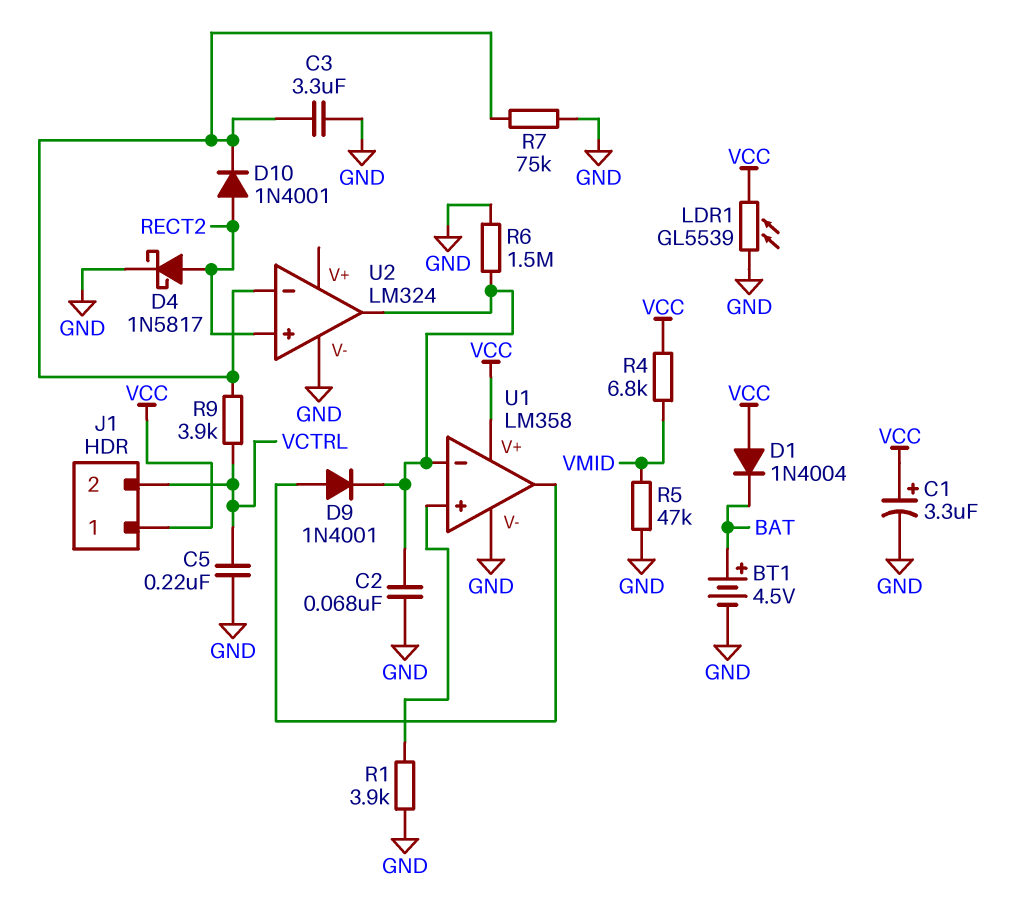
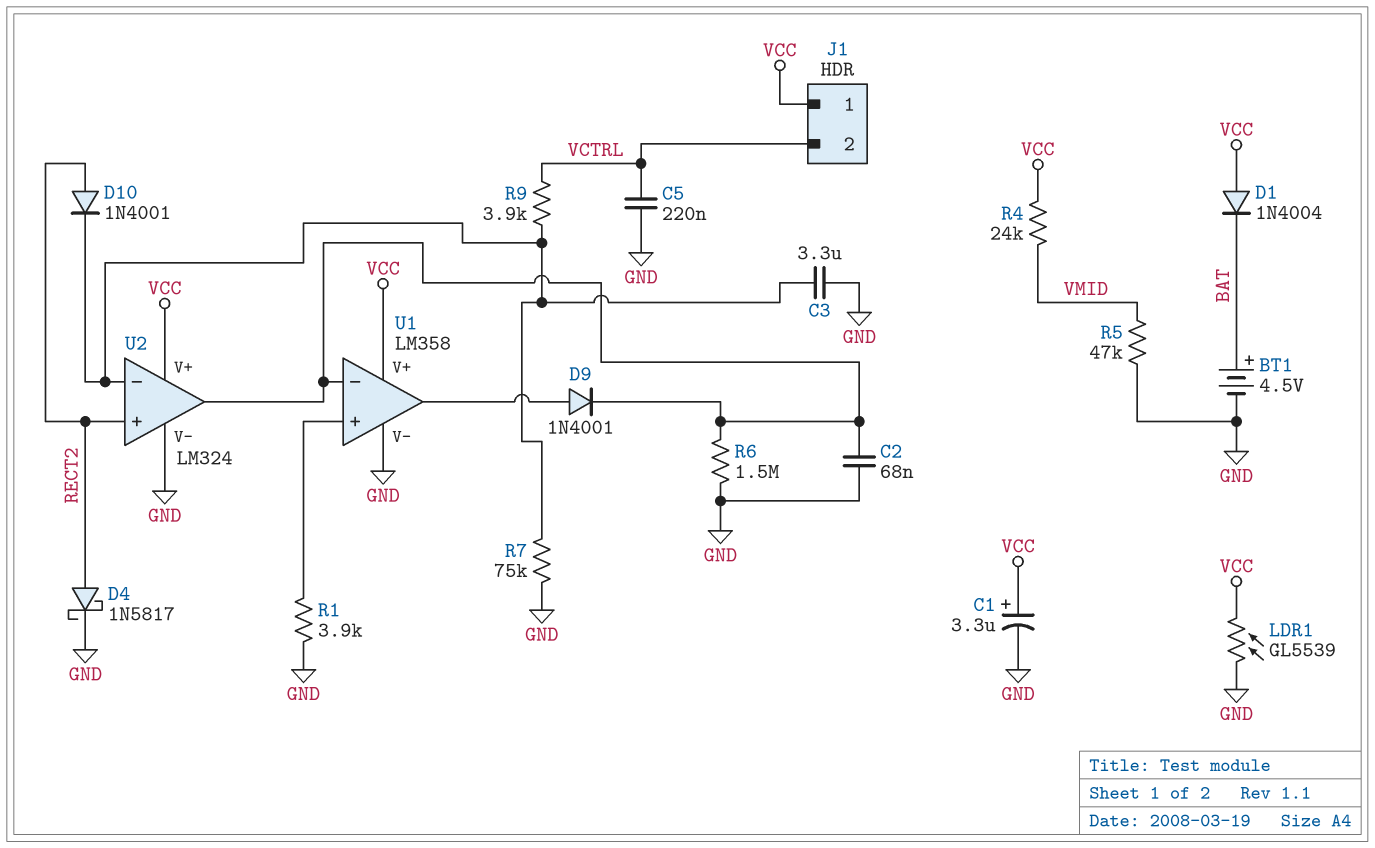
R4: 6.8k (VCC, VMID) -> 24k (VCC, VMID)
U2 pin V+: none -> VCC

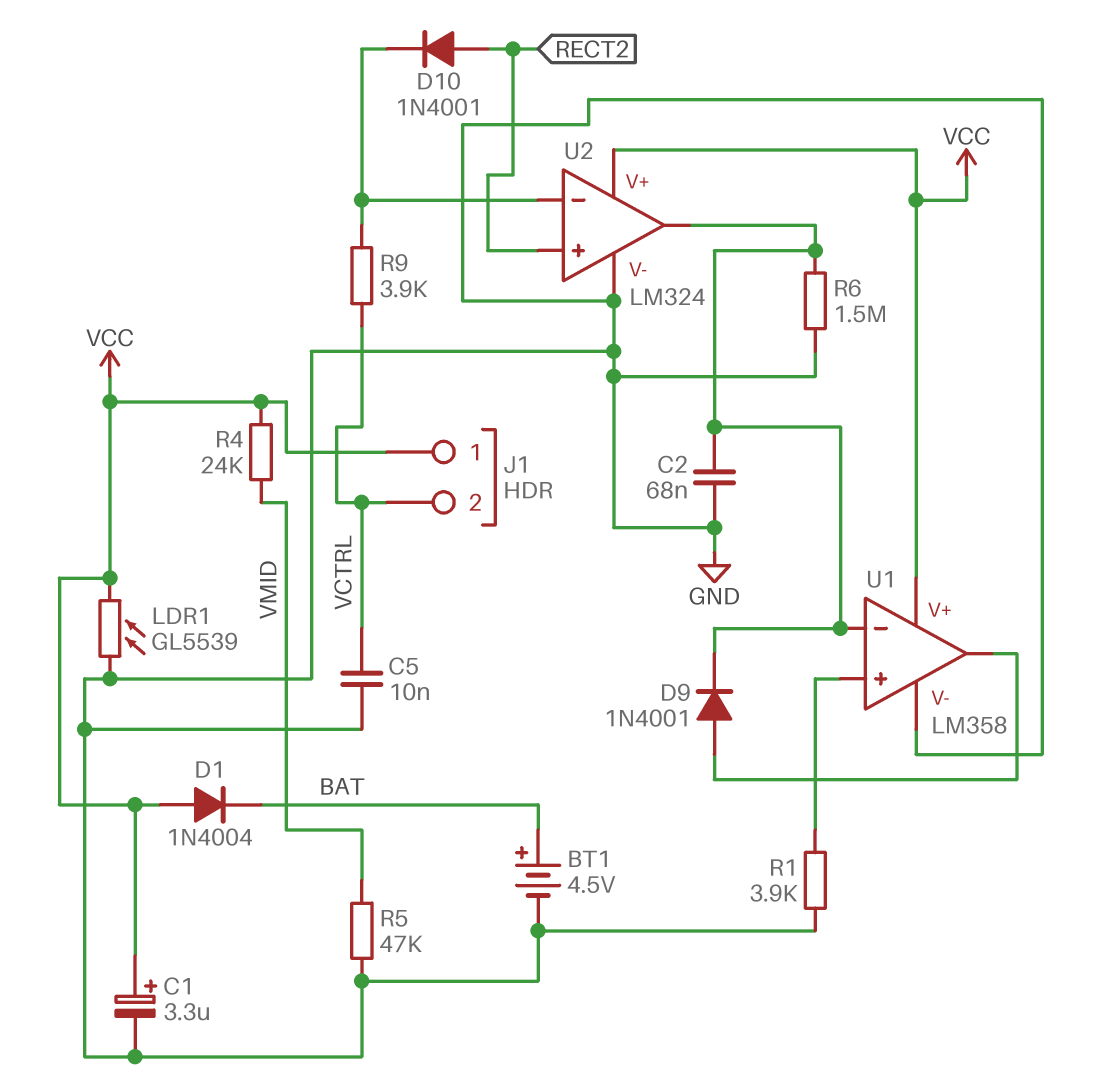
C3: 3.3uF (GND, U2/in-) -> none
C5: 220nF (GND, VCTRL) -> 10nF (GND, VCTRL)
D4: schottky 1N5817 (A RECT2, K GND) -> none
R7: 75k (GND, U2/in-) -> none

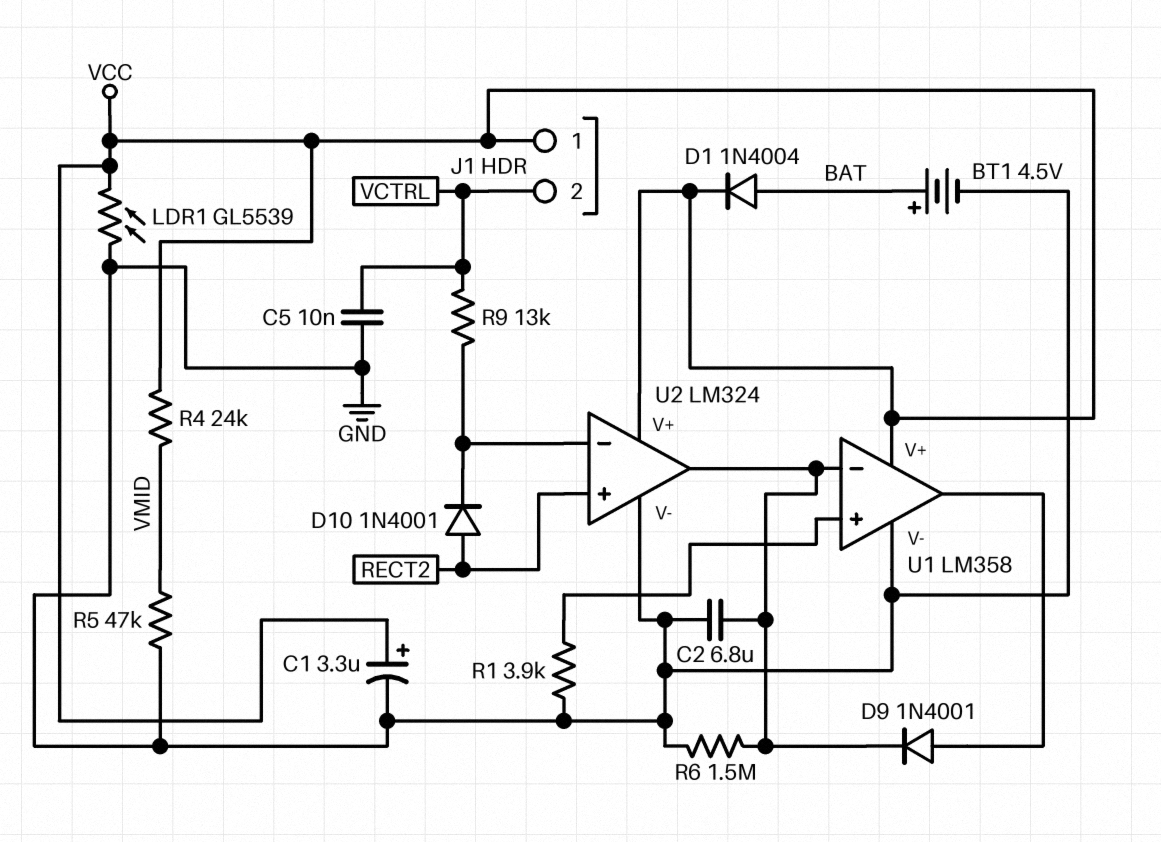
C2: 68nF (GND, U1/in-) -> 6.8uF (GND, U1/in-)
D1: diode 1N4004 (A VCC, K BAT) -> diode 1N4004 (A BAT, K VCC)
R9: 3.9k (U2/in-, VCTRL) -> 13k (U2/in-, VCTRL)

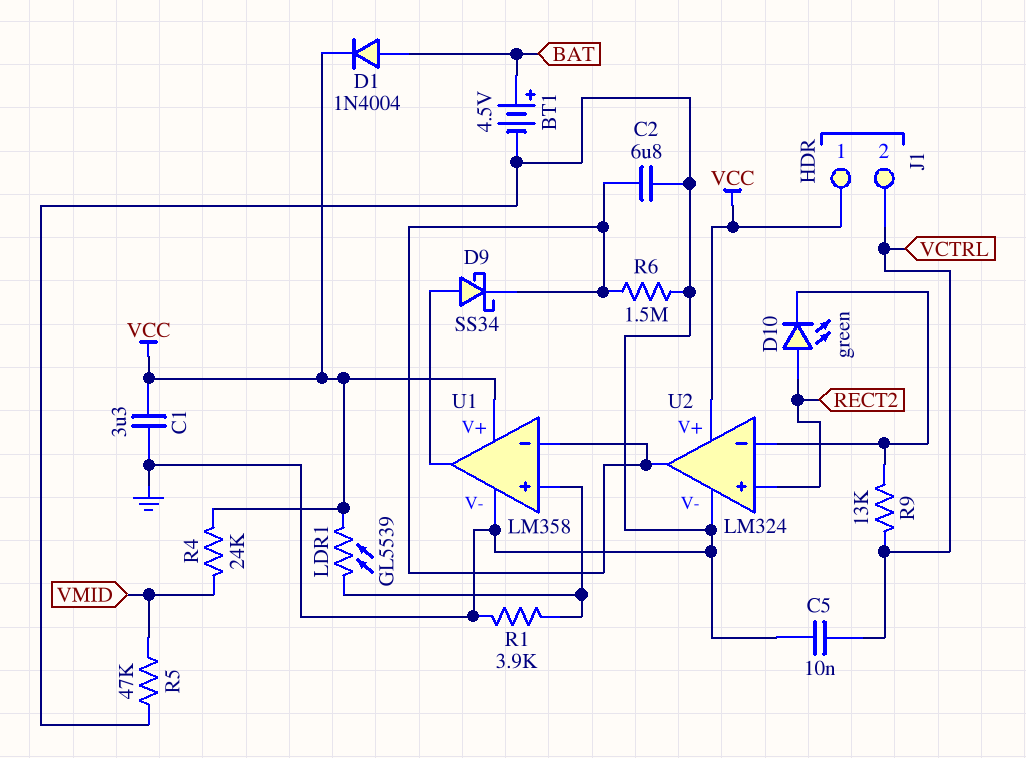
C1: 3.3uF (plus VCC, minus GND) -> 3.3uF (GND, VCC)
D9: diode 1N4001 (A U1/out, K U1/in-) -> schottky SS34 (A U1/out, K U1/in-)
D10: diode 1N4001 (A RECT2, K U2/in-) -> LED green (A RECT2, K U2/in-)
LDR1: GL5539 (GND, VCC) -> GL5539 (U1/in+, VCC)

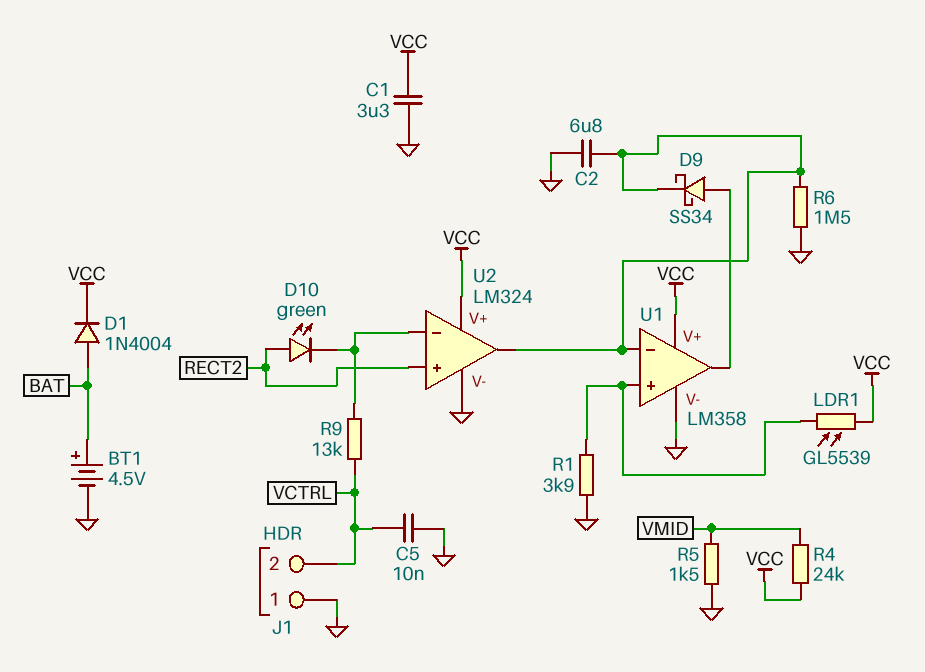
J1 pin 1: VCC -> GND
R5: 47k (GND, VMID) -> 1.5k (GND, VMID)

